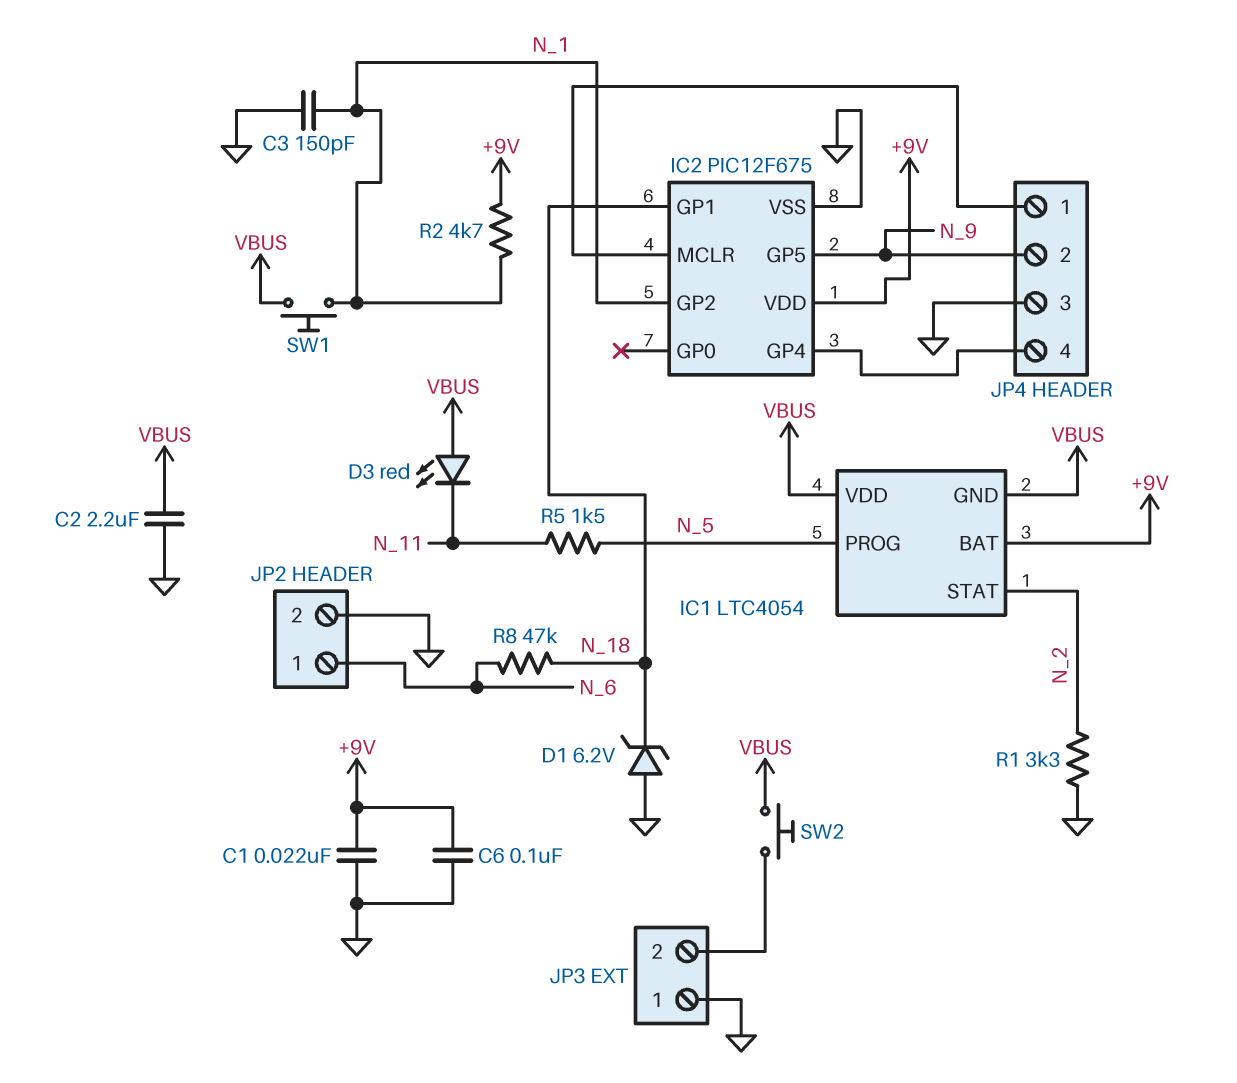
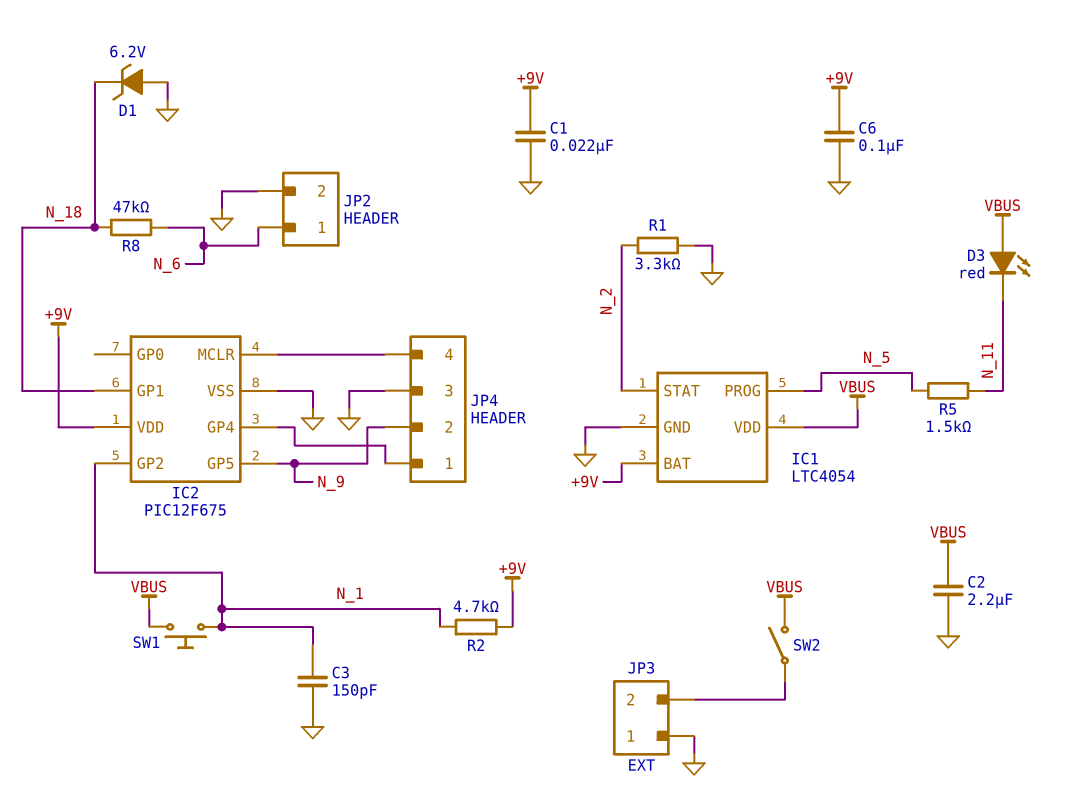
IC1 pin GND: VBUS -> GND
JP4 pin 1: IC2/MCLR -> IC2/GP4
JP4 pin 4: IC2/GP4 -> IC2/MCLR
SW2: button (JP3/2, VBUS) -> switch (JP3/2, VBUS)

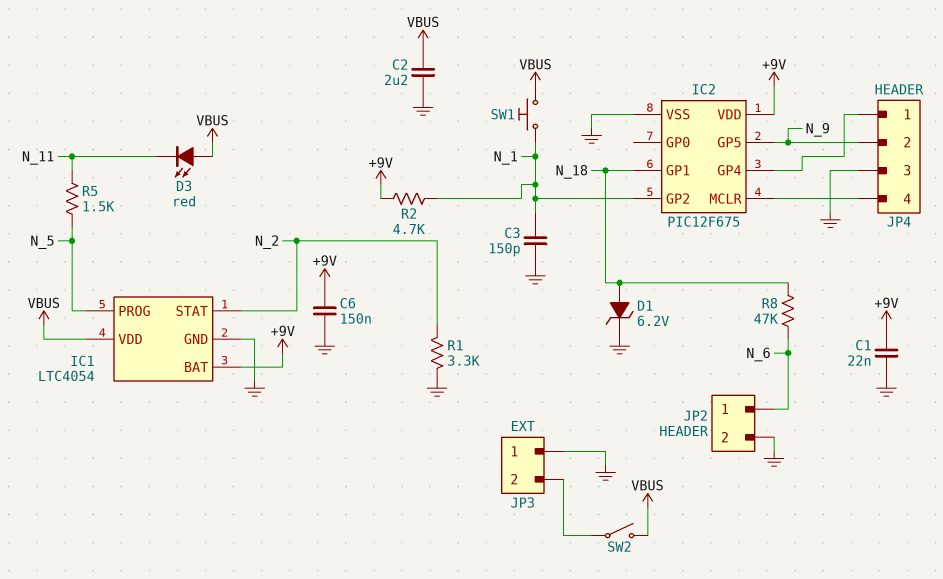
C6: 100nF (+9V, GND) -> 150nF (+9V, GND)
D1: zener 6.2V (A GND, K N_18) -> zener 6.2V (A N_18, K GND)

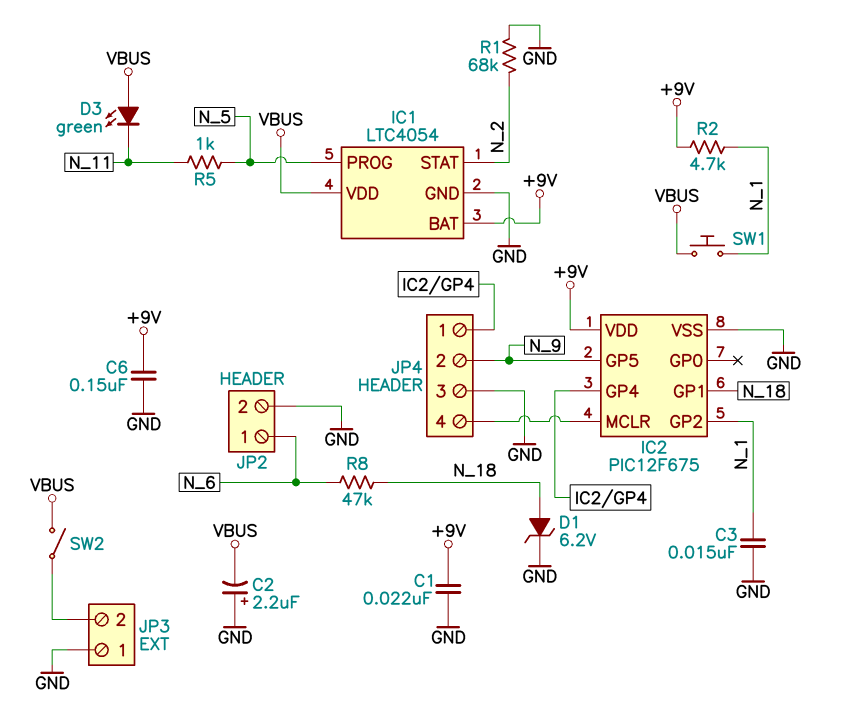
C2: 2.2uF (GND, VBUS) -> 2.2uF (plus GND, minus VBUS)
C3: 150pF (GND, N_1) -> 15nF (GND, N_1)
D3: LED red (A VBUS, K N_11) -> LED green (A VBUS, K N_11)
R1: 3.3k (GND, N_2) -> 68k (GND, N_2)
R5: 1.5k (N_5, N_11) -> 1k (N_5, N_11)

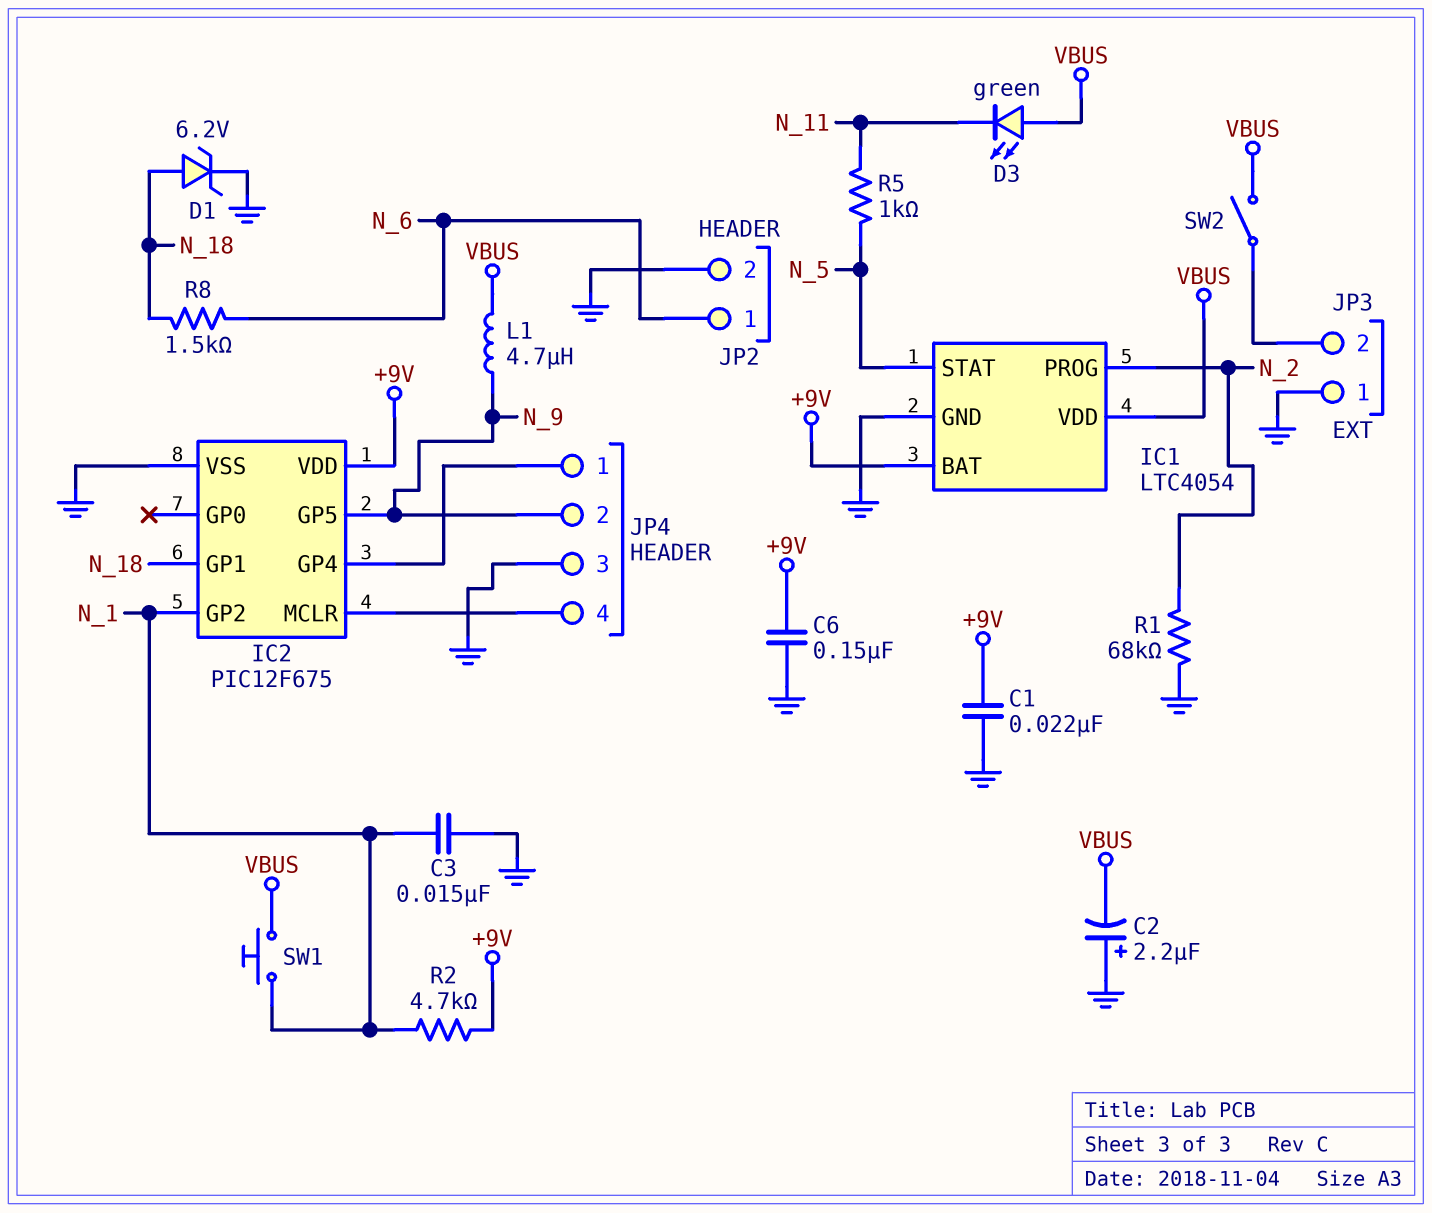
IC1 pin PROG: N_5 -> N_2
IC1 pin STAT: N_2 -> N_5
L1: none -> 4.7uH (N_9, VBUS)
R8: 47k (N_6, N_18) -> 1.5k (N_6, N_18)

